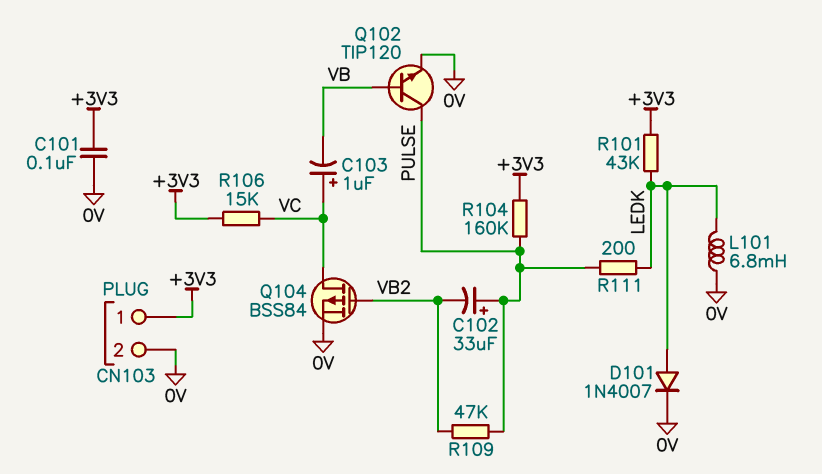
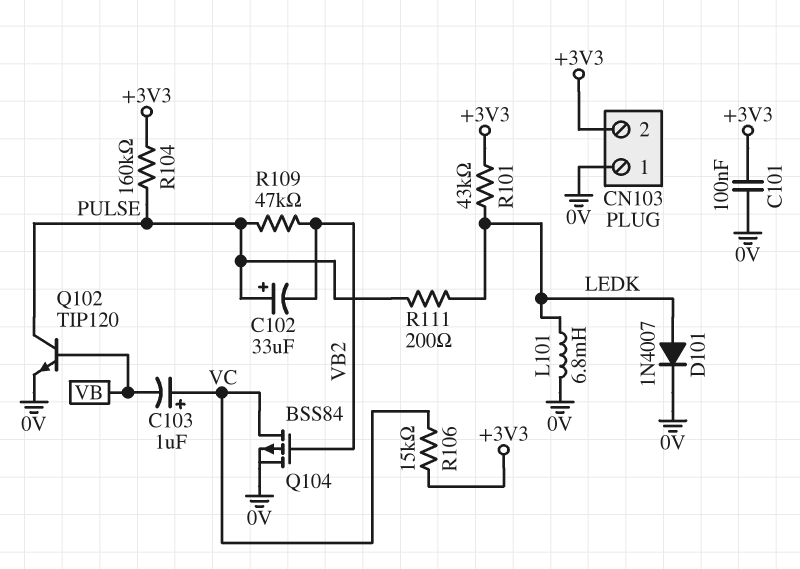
CN103 pin 1: +3V3 -> 0V
CN103 pin 2: 0V -> +3V3

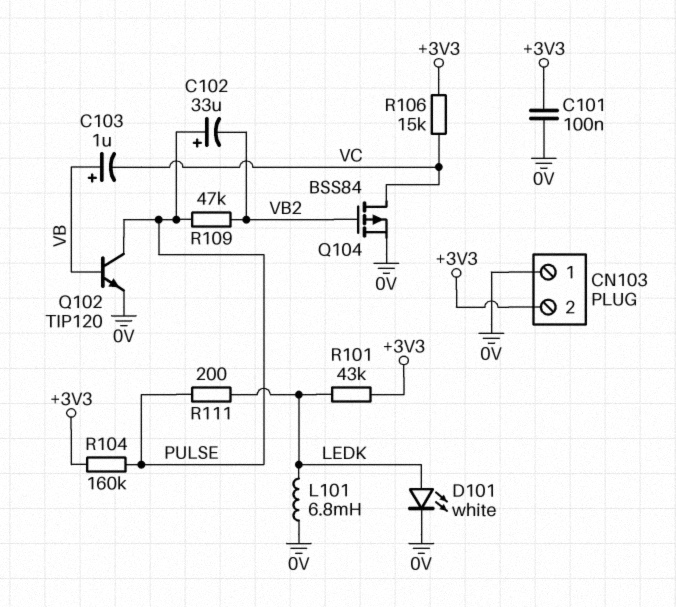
C103: 1uF (plus VC, minus VB) -> 1uF (plus VB, minus VC)
D101: diode 1N4007 (A LEDK, K 0V) -> LED white (A LEDK, K 0V)

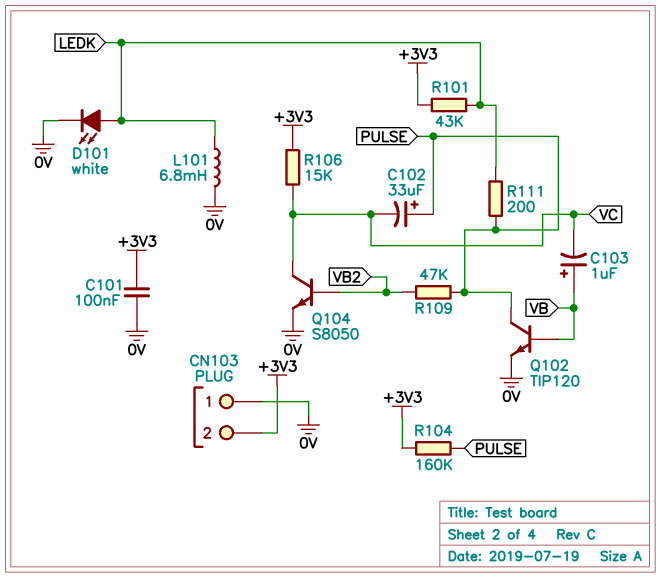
C102: 33uF (plus PULSE, minus VB2) -> 33uF (plus PULSE, minus VC)
Q104: PMOS BSS84 (G VB2, D VC, S 0V) -> NPN S8050 (B VB2, C VC, E 0V)

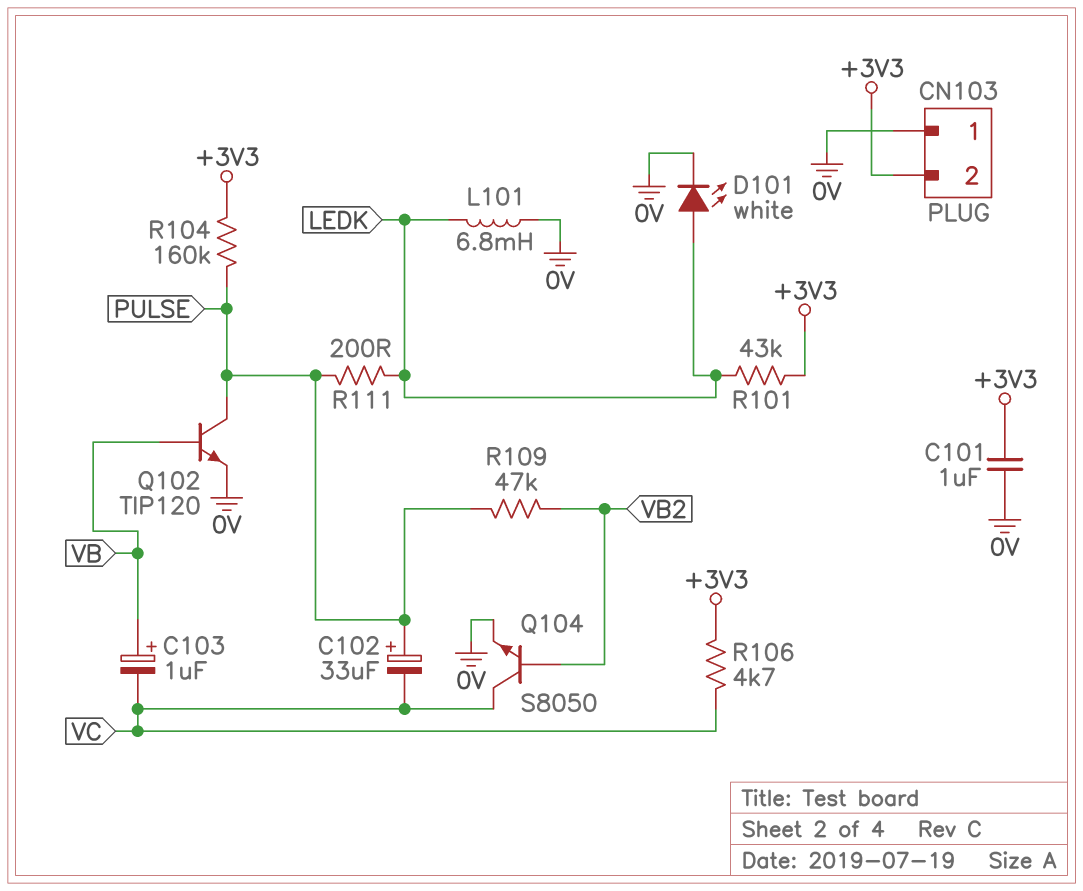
C101: 100nF (+3V3, 0V) -> 1uF (+3V3, 0V)
R106: 15k (+3V3, VC) -> 4.7k (+3V3, VC)

